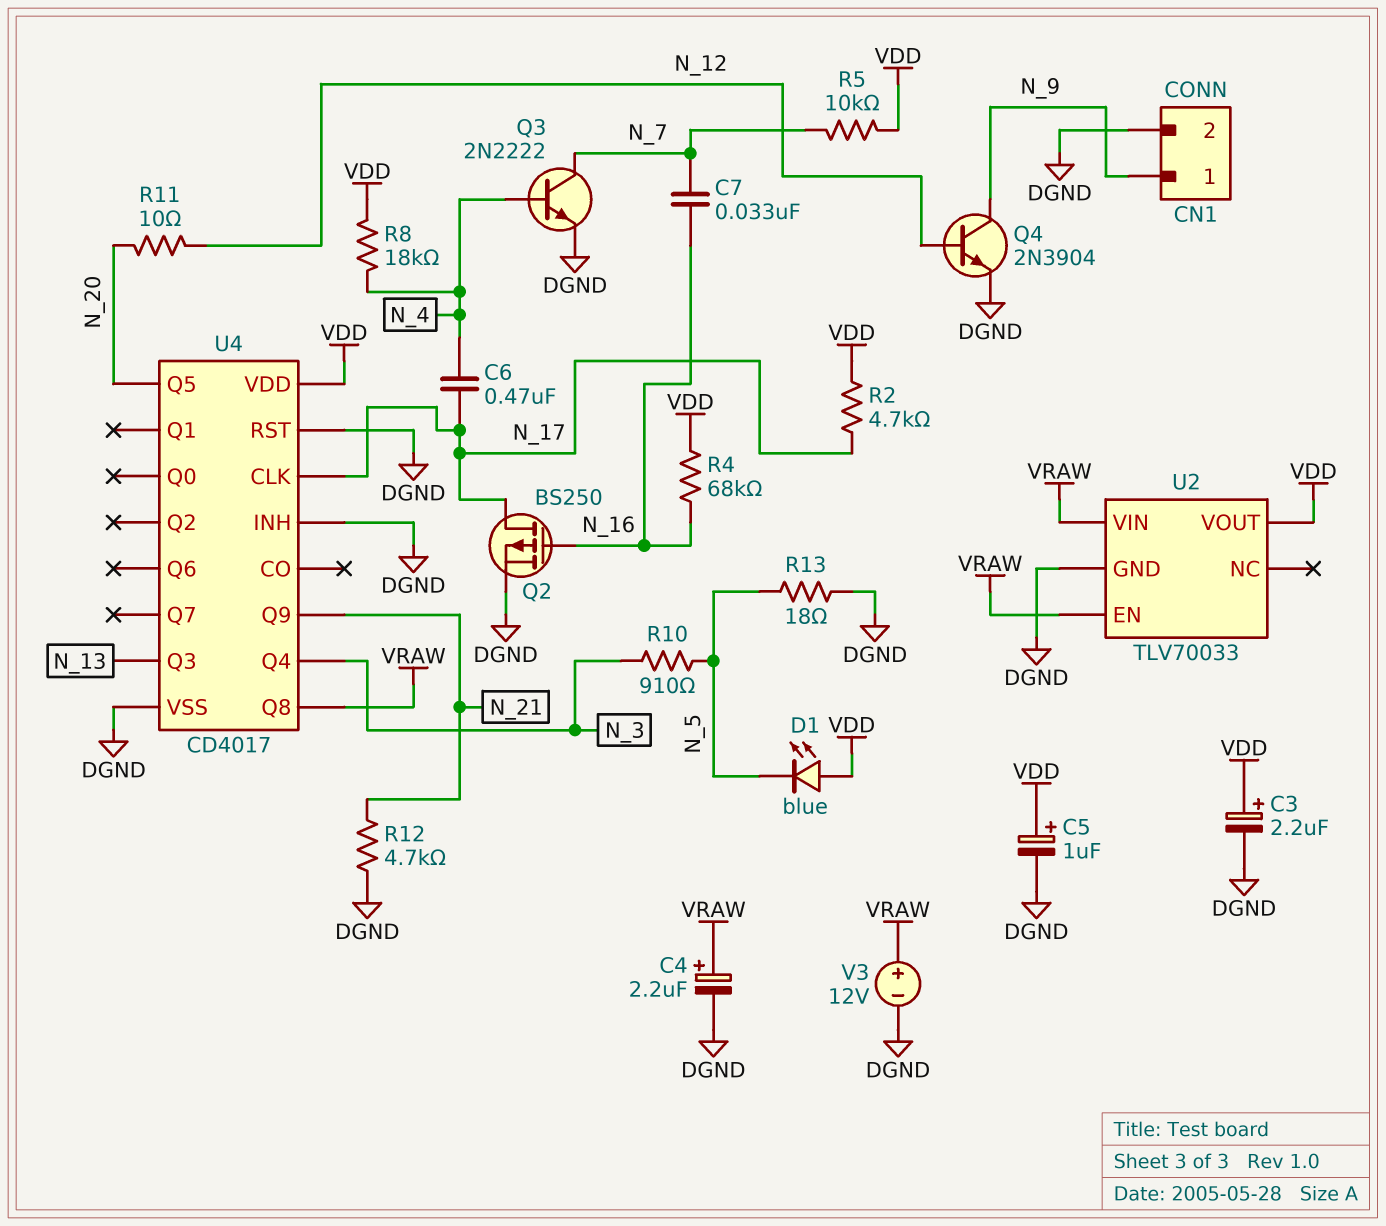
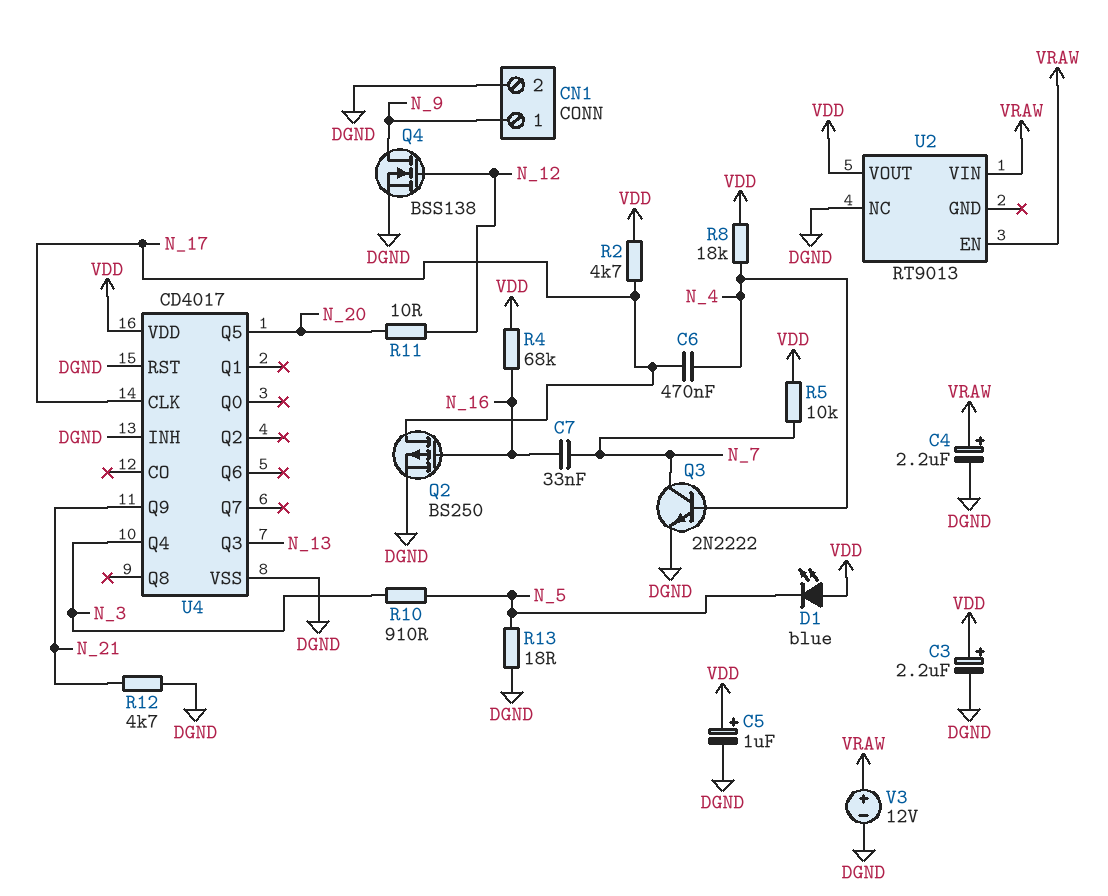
Q4: NPN 2N3904 (B N_12, C N_9, E DGND) -> NMOS BSS138 (G N_12, D N_9, S DGND)
U2: TLV70033 -> RT9013
U2 pin GND: DGND -> none
U2 pin NC: none -> DGND
U4 pin Q8: VRAW -> none

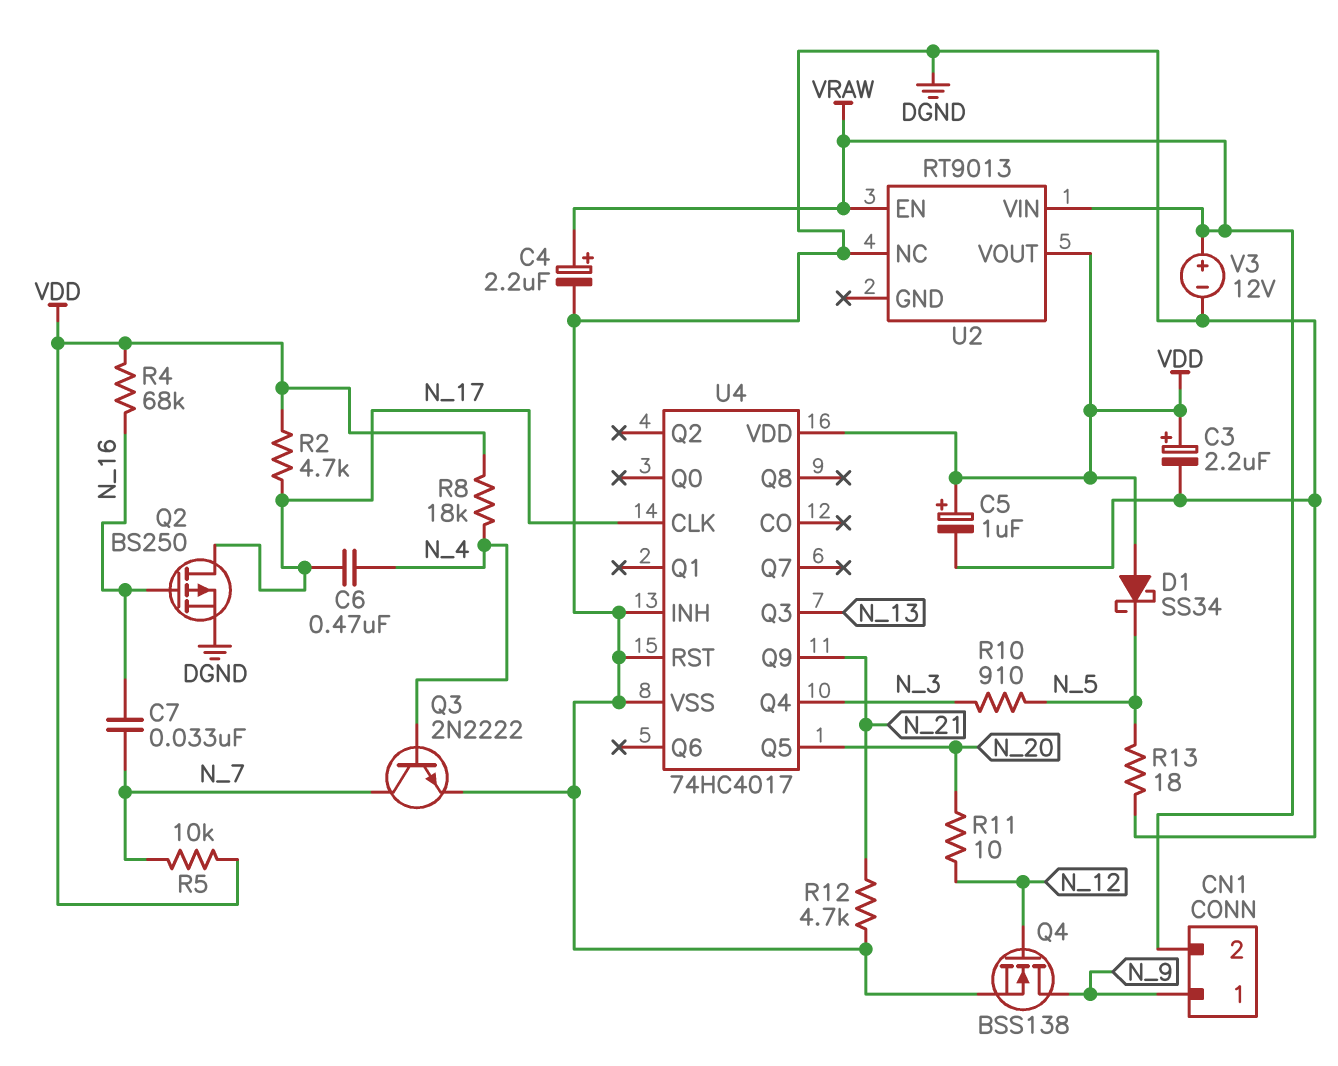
CN1 pin 2: DGND -> VRAW
D1: LED blue (A VDD, K N_5) -> schottky SS34 (A VDD, K N_5)
U4: CD4017 -> 74HC4017

